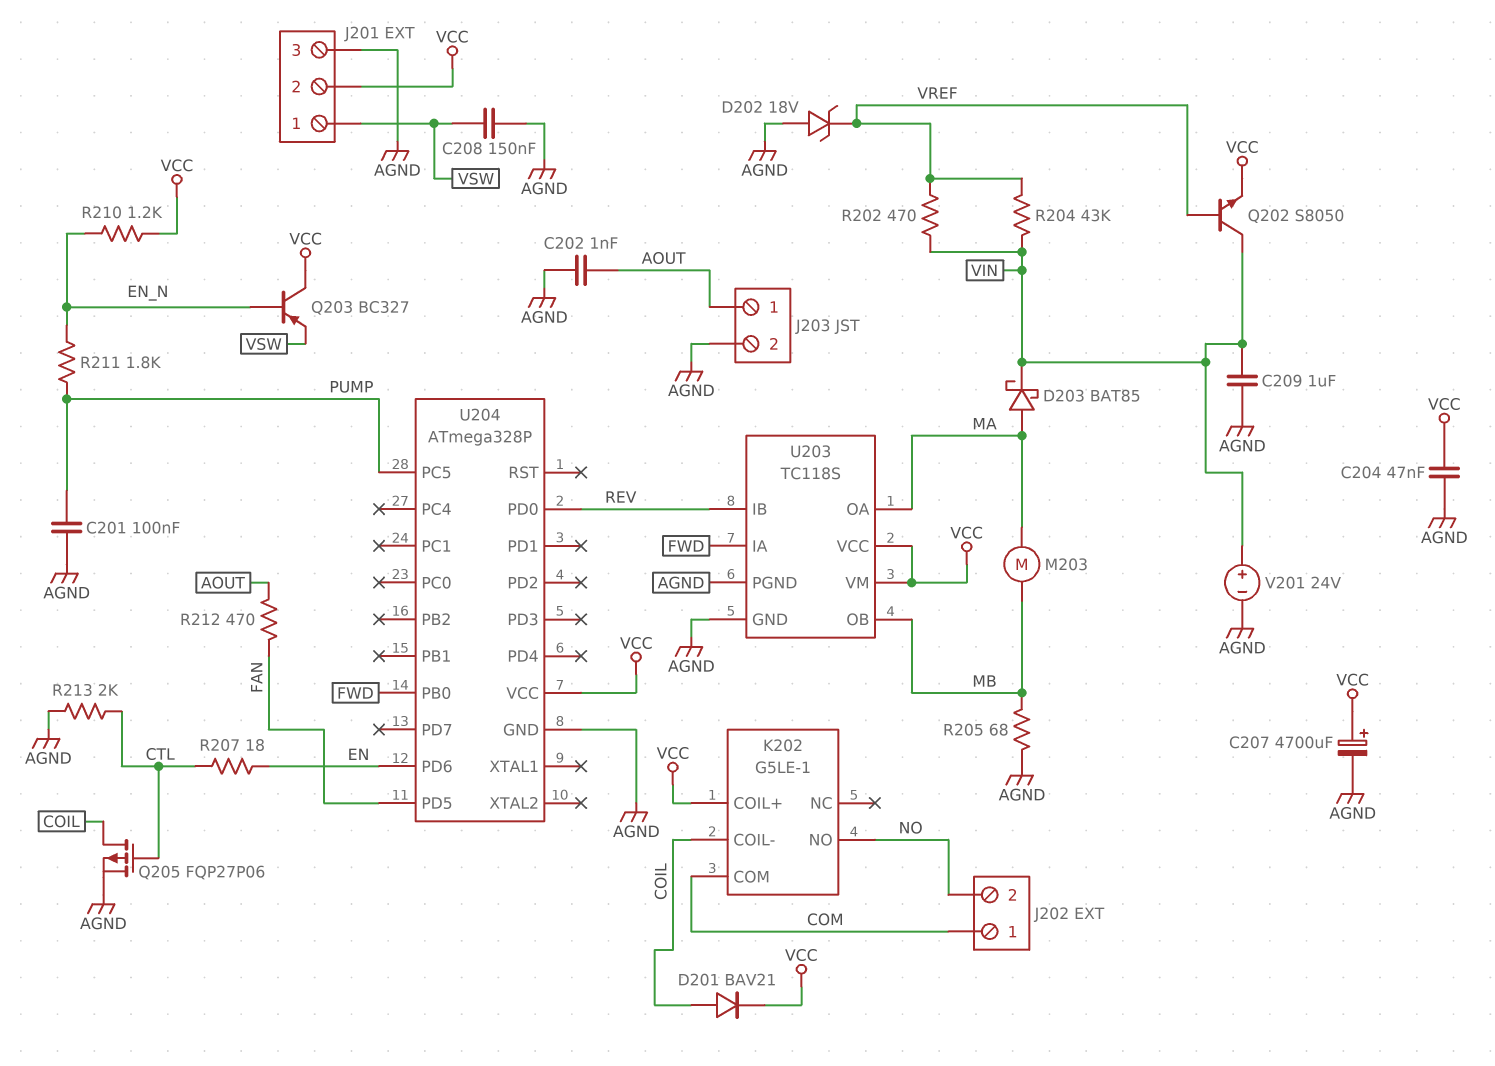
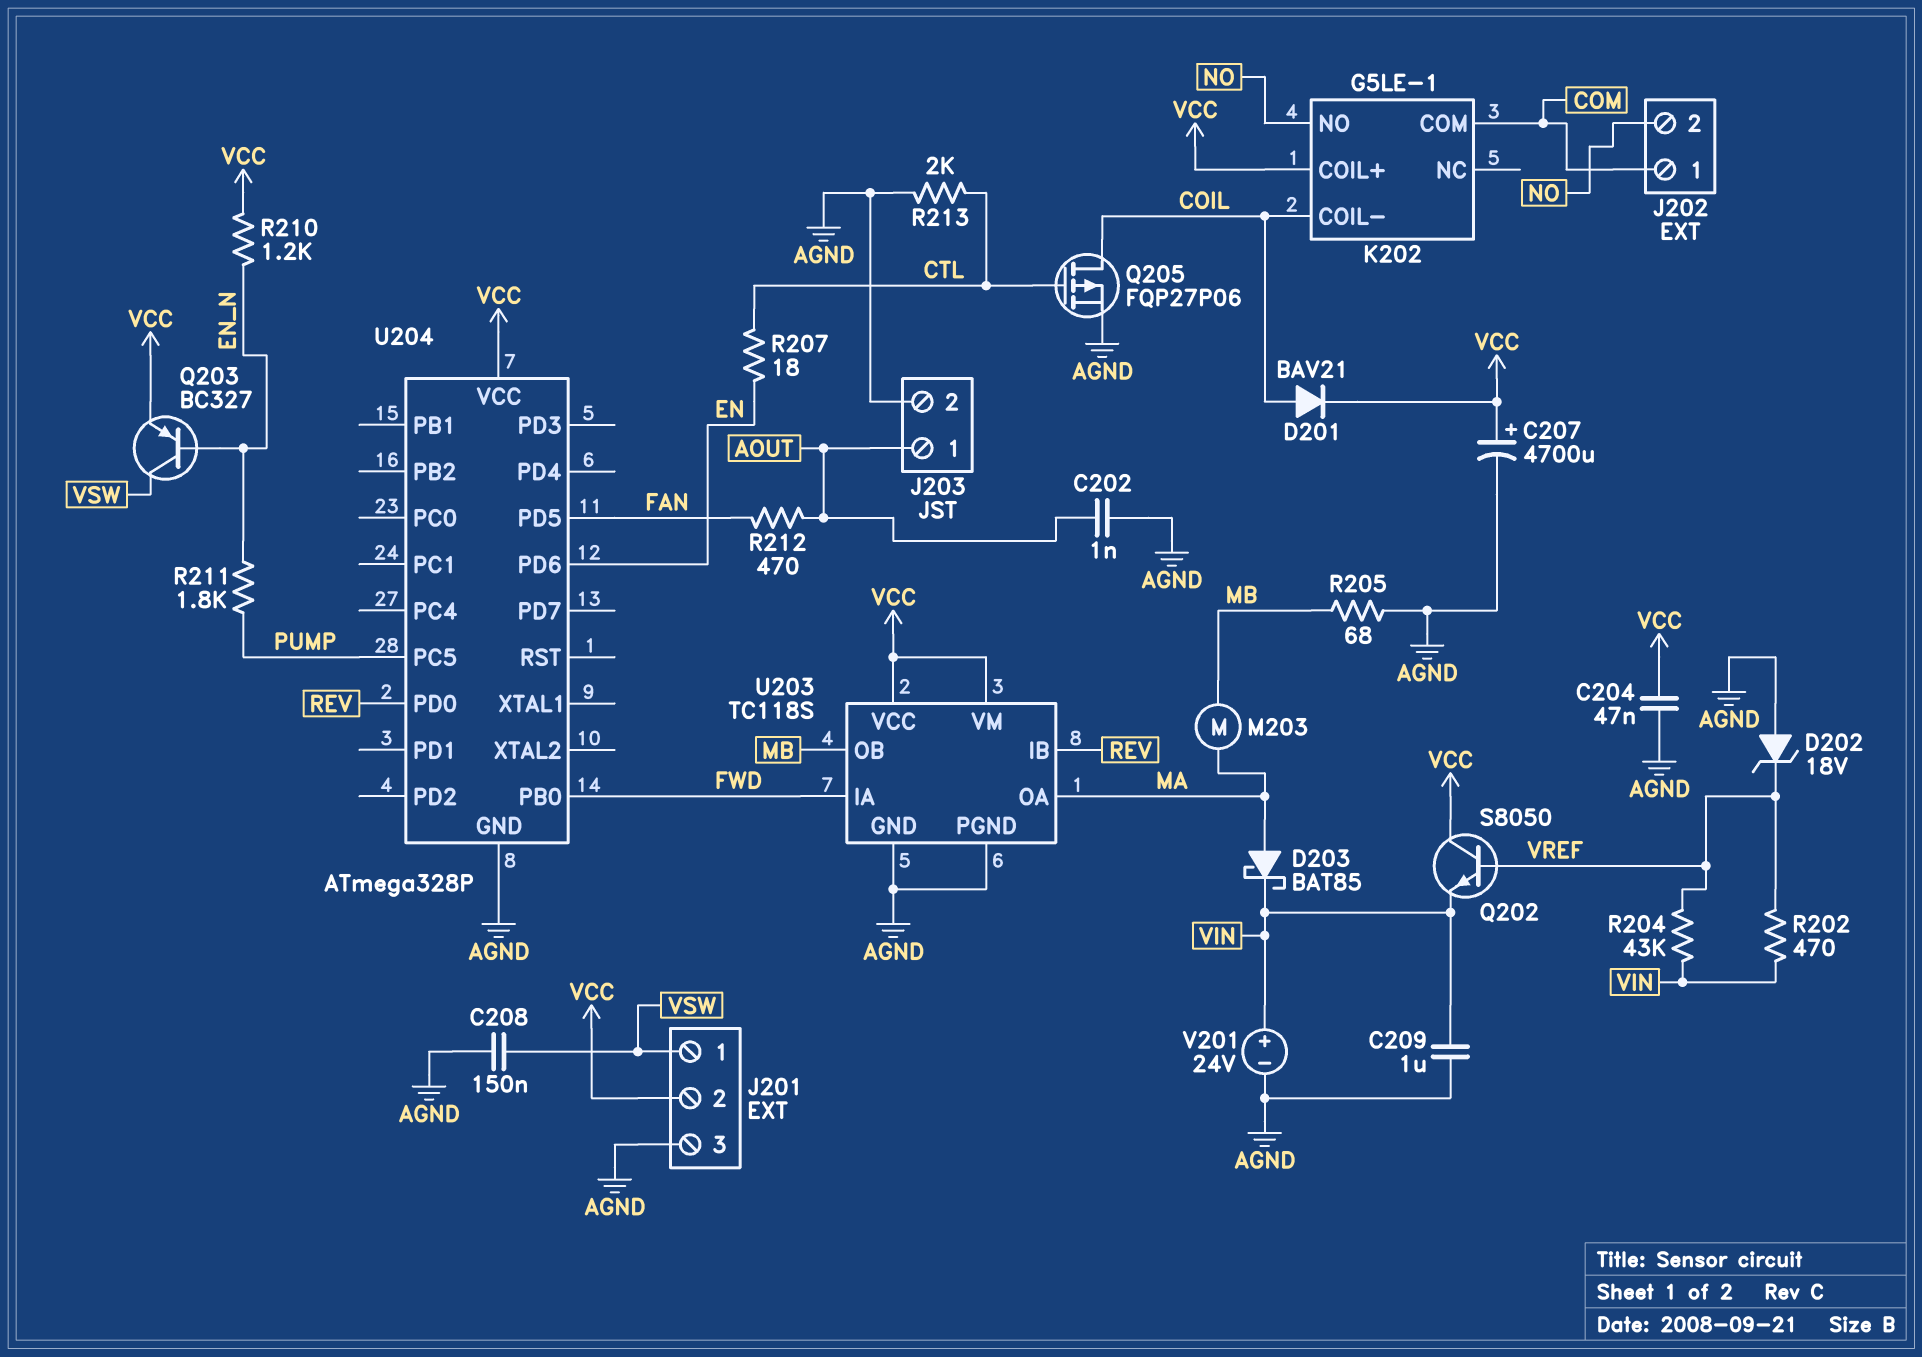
C201: 100nF (AGND, PUMP) -> none
Q202: NPN S8050 (B VREF, C VIN, E VCC) -> NPN S8050 (B VREF, C VCC, E VIN)
Q203: PNP BC327 (B EN_N, C VCC, E VSW) -> PNP BC327 (B EN_N, C VSW, E VCC)

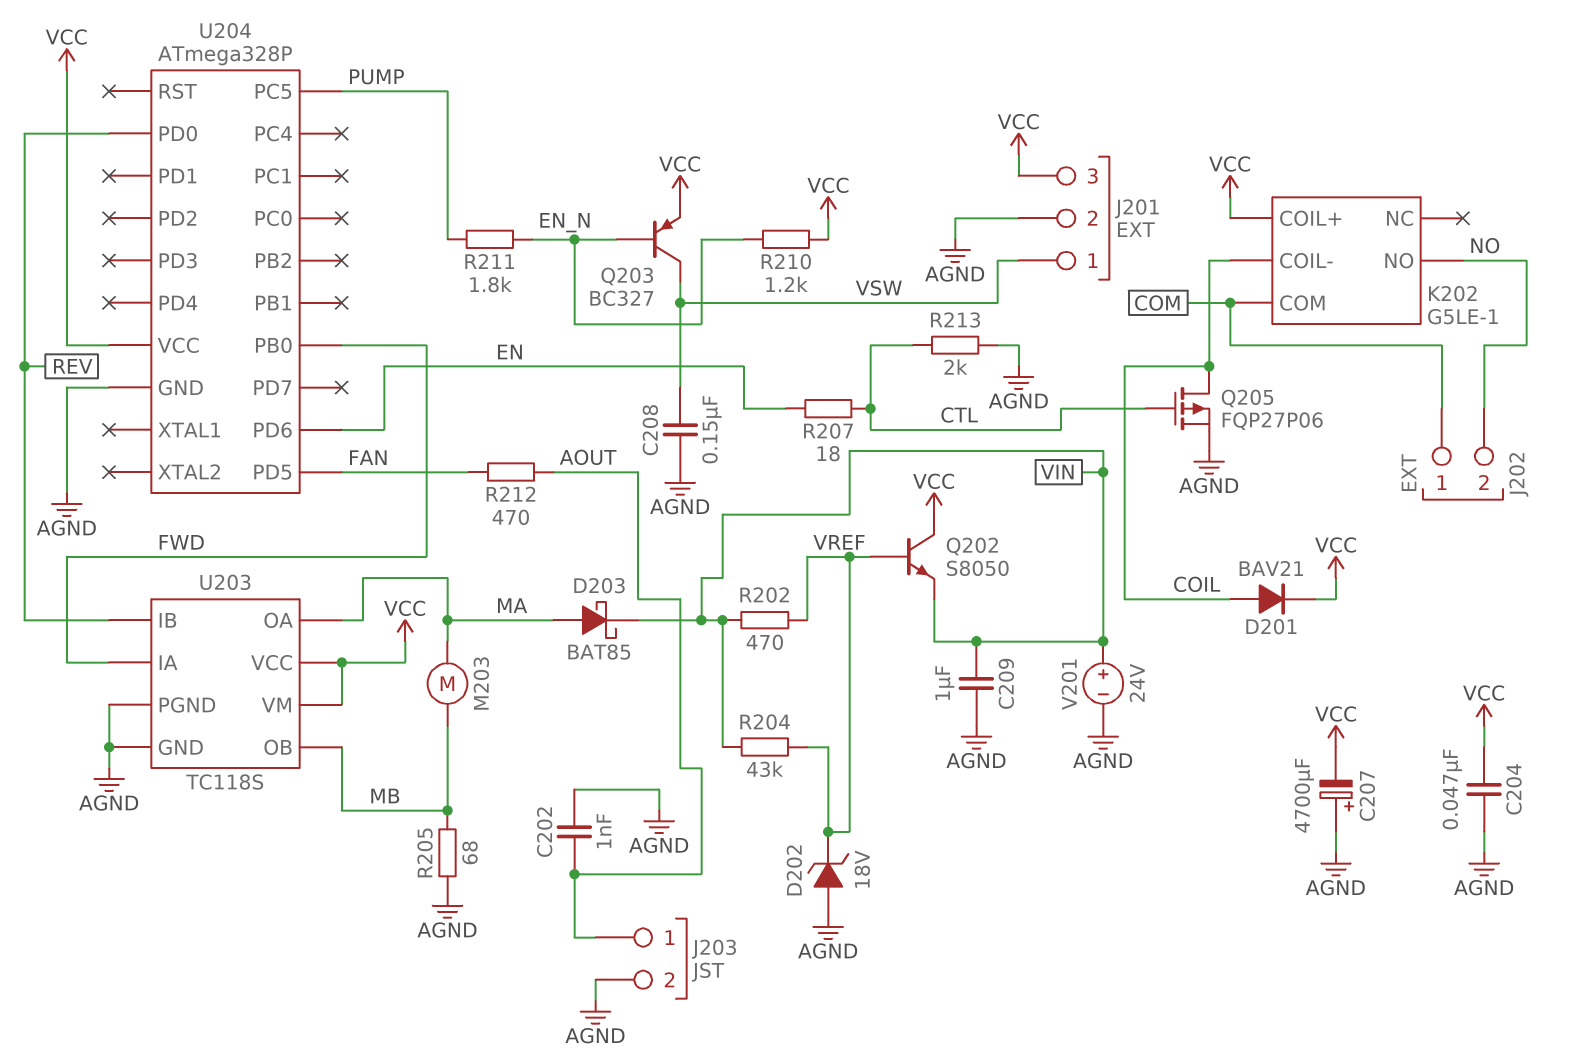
C207: 4700uF (plus VCC, minus AGND) -> 4700uF (plus AGND, minus VCC)
J201 pin 2: VCC -> AGND
J201 pin 3: AGND -> VCC

